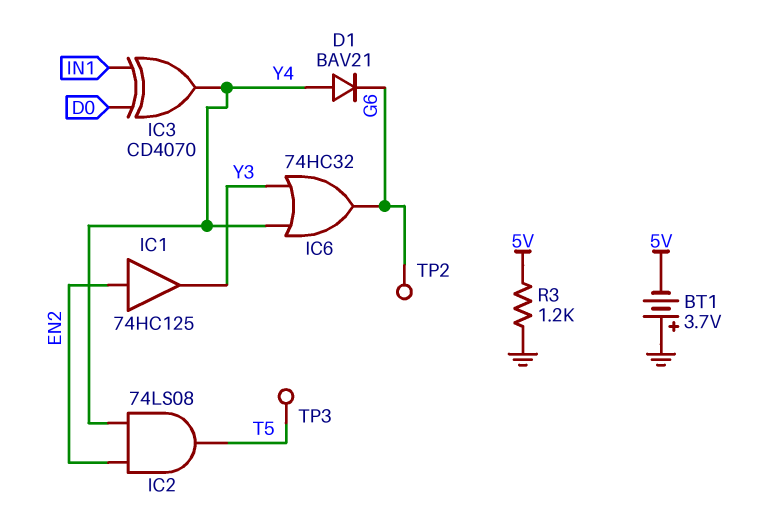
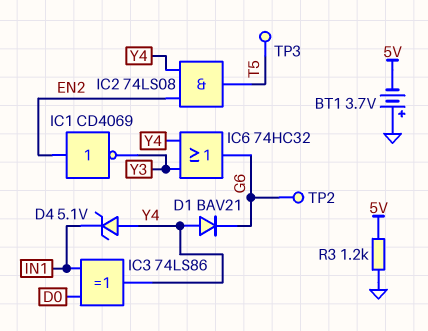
D4: none -> zener 5.1V (A Y4, K IN1)
IC1: buffer 74HC125 (in EN2, out Y3) -> NOT CD4069 (in EN2, out Y3)
IC3: XOR CD4070 (in D0, in IN1, out Y4) -> XOR 74LS86 (in D0, in IN1, out Y4)

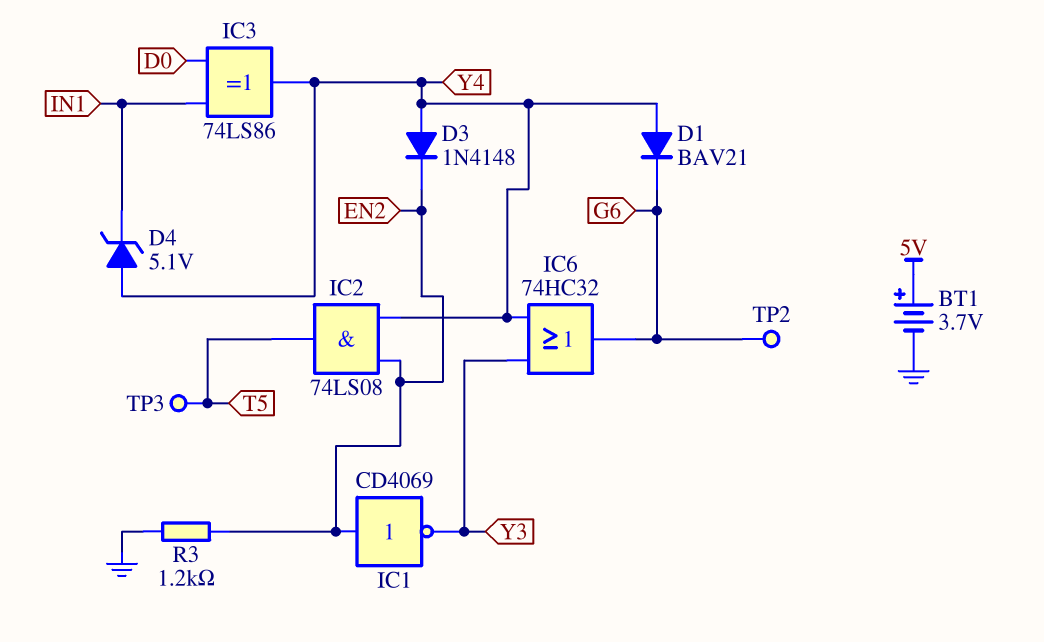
BT1: 3.7V (plus GND, minus 5V) -> 3.7V (plus 5V, minus GND)
D3: none -> diode 1N4148 (A Y4, K EN2)
R3: 1.2k (5V, GND) -> 1.2k (EN2, GND)

